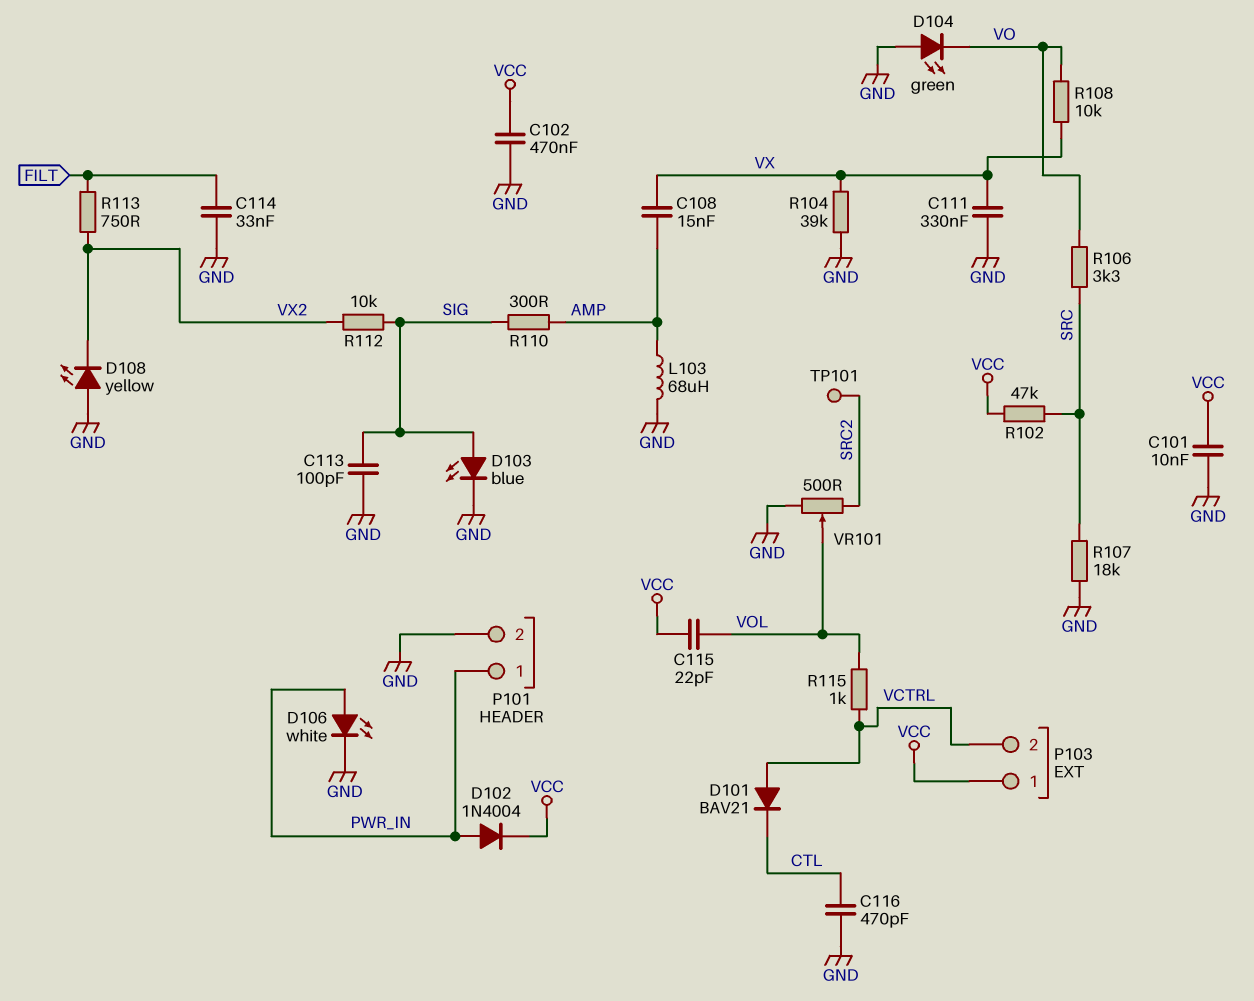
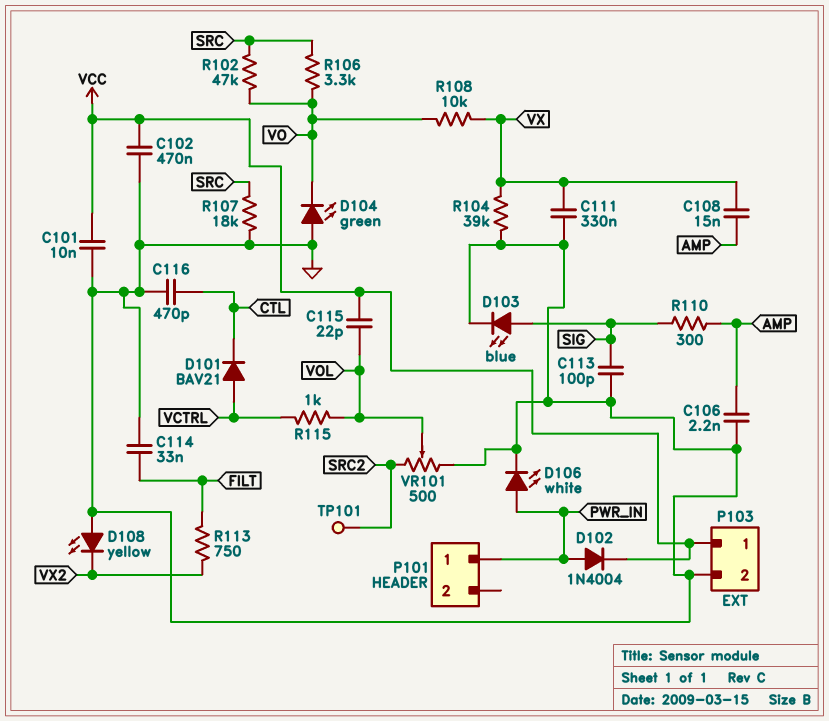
C106: none -> 2.2nF (AMP, GND)
L103: 68uH (AMP, GND) -> none
P101 pin 2: GND -> none
P103 pin 2: VCTRL -> GND
R102: 47k (SRC, VCC) -> 47k (SRC, VO)
R112: 10k (SIG, VX2) -> none

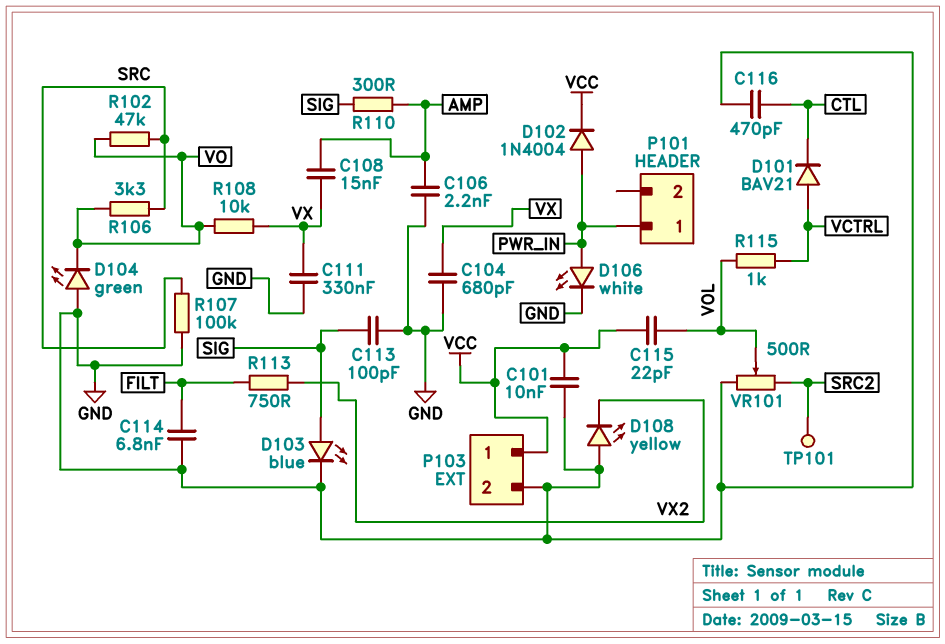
C102: 470nF (GND, VCC) -> none
C104: none -> 680pF (GND, VX)
C114: 33nF (FILT, GND) -> 6.8nF (FILT, GND)
R104: 39k (GND, VX) -> none
R107: 18k (GND, SRC) -> 100k (GND, SRC)

